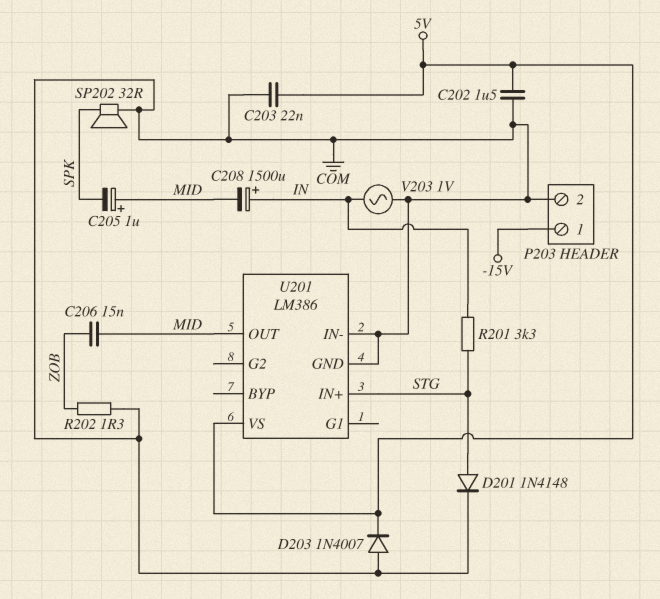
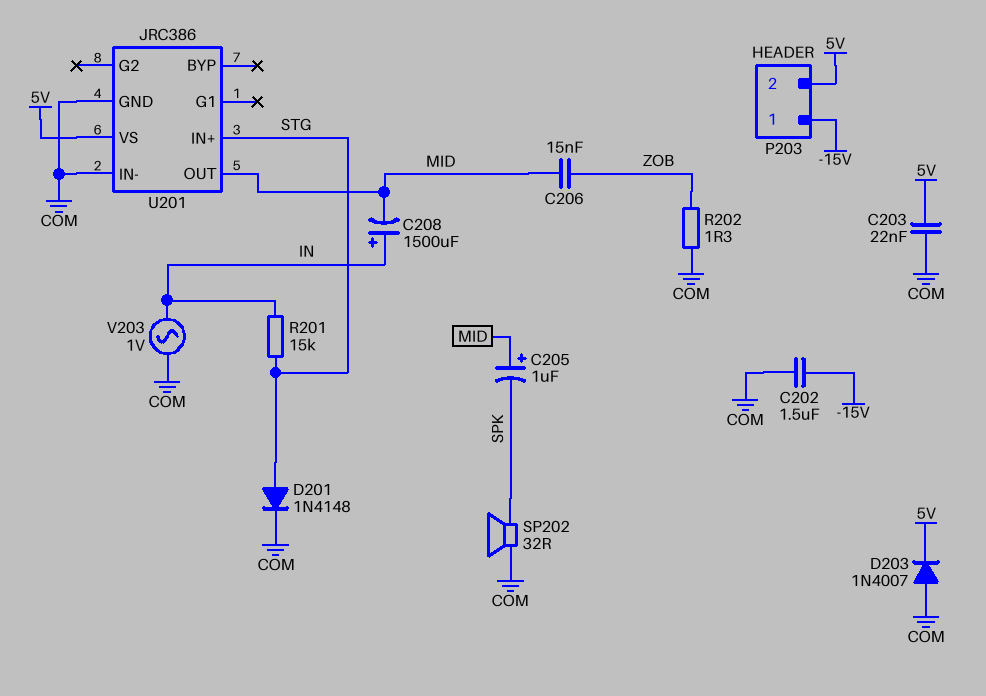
C202: 1.5uF (5V, COM) -> 1.5uF (-15V, COM)
P203 pin 2: COM -> 5V
R201: 3.3k (IN, STG) -> 15k (IN, STG)
U201: LM386 -> JRC386

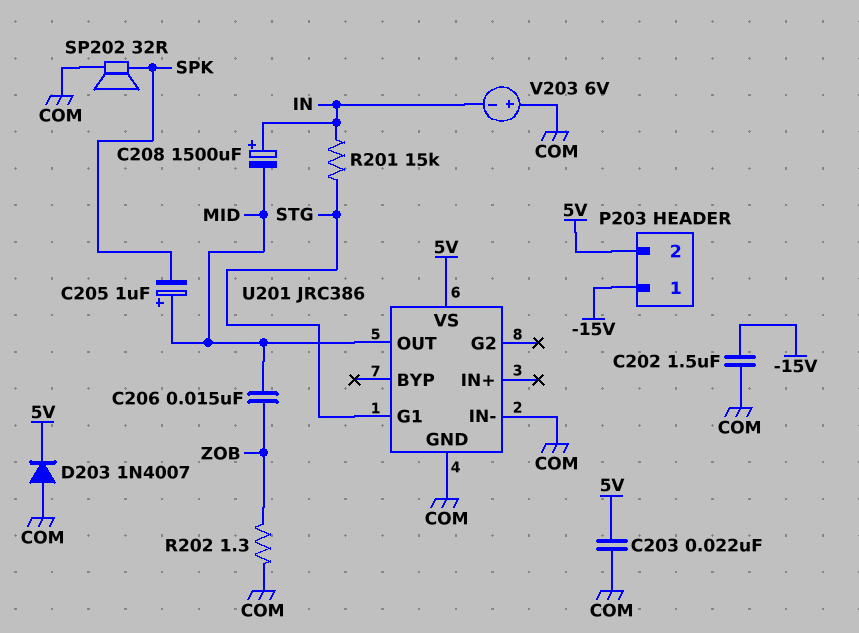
D201: diode 1N4148 (A STG, K COM) -> none
U201 pin G1: none -> STG
U201 pin IN+: STG -> none
V203: AC 1V (COM, IN) -> 6V (plus COM, minus IN)

